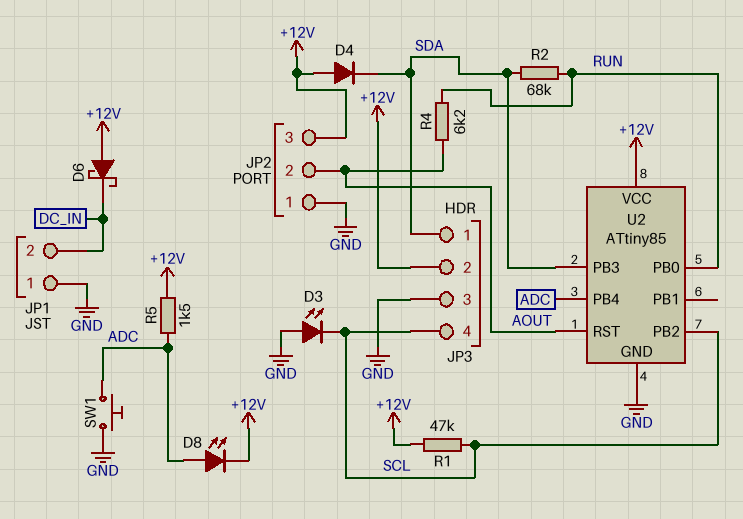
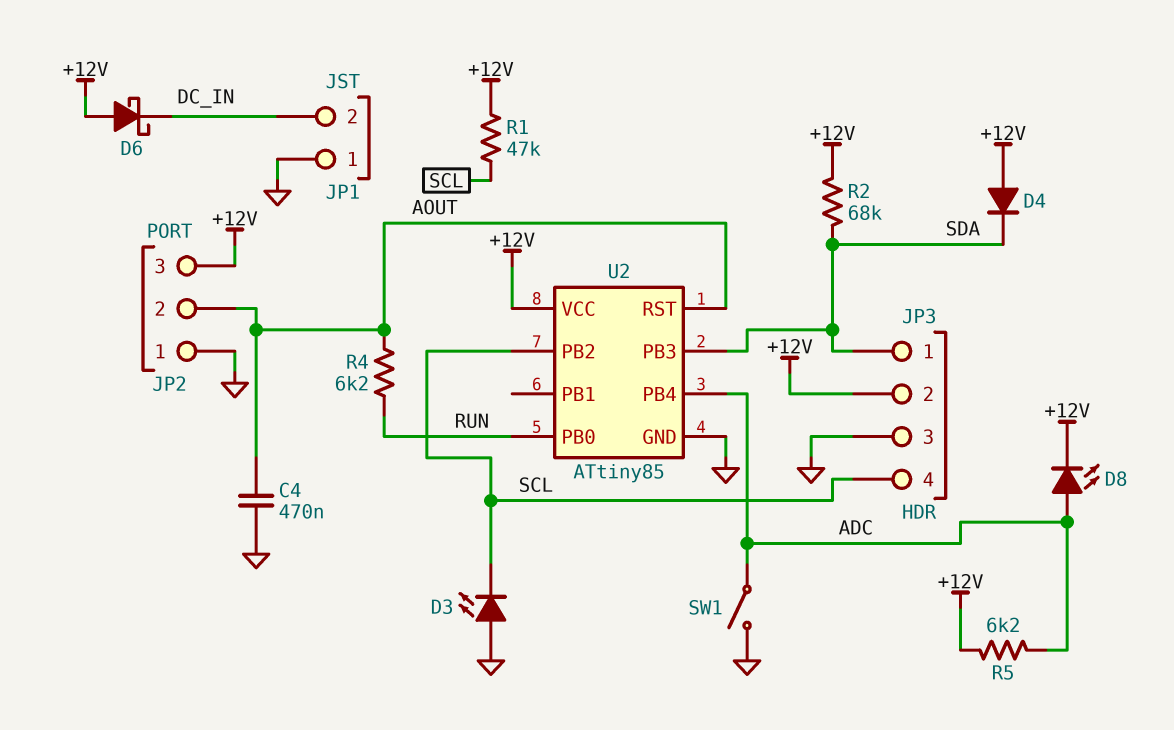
C4: none -> 470nF (AOUT, GND)
R2: 68k (RUN, SDA) -> 68k (+12V, SDA)
R5: 1.5k (+12V, ADC) -> 6.2k (+12V, ADC)
SW1: button (ADC, GND) -> switch (ADC, GND)

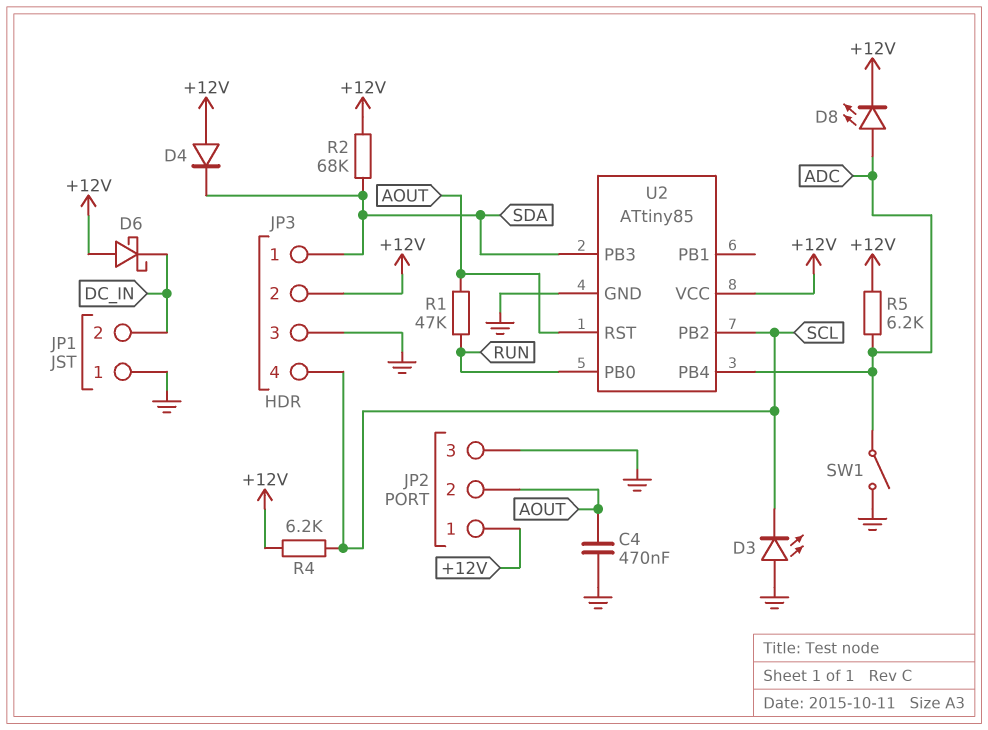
JP2 pin 1: GND -> +12V
JP2 pin 3: +12V -> GND
R1: 47k (+12V, SCL) -> 47k (AOUT, RUN)
R4: 6.2k (AOUT, RUN) -> 6.2k (+12V, SCL)

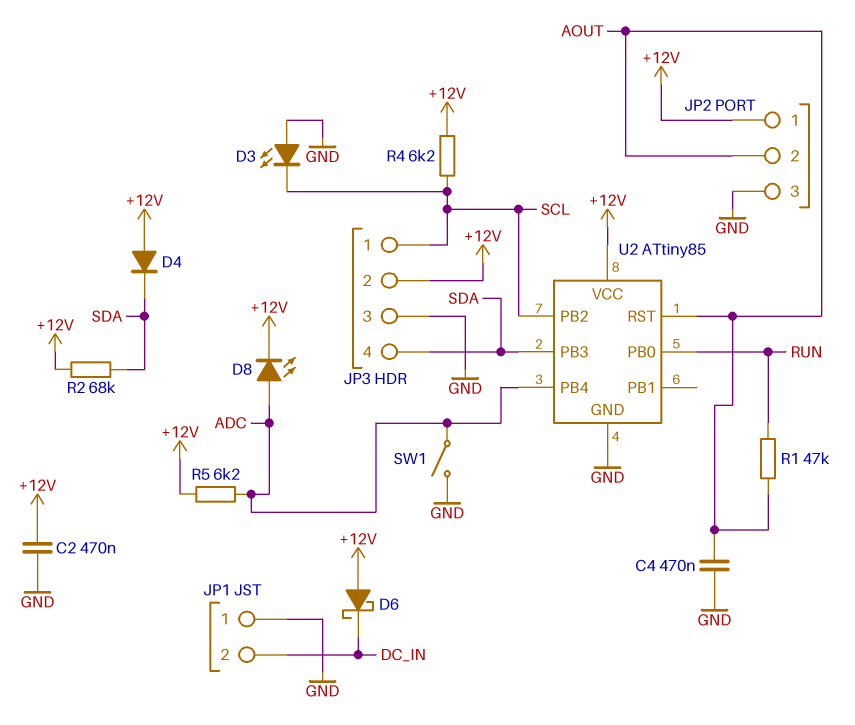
C2: none -> 470nF (+12V, GND)
JP3 pin 1: SDA -> SCL
JP3 pin 4: SCL -> SDA

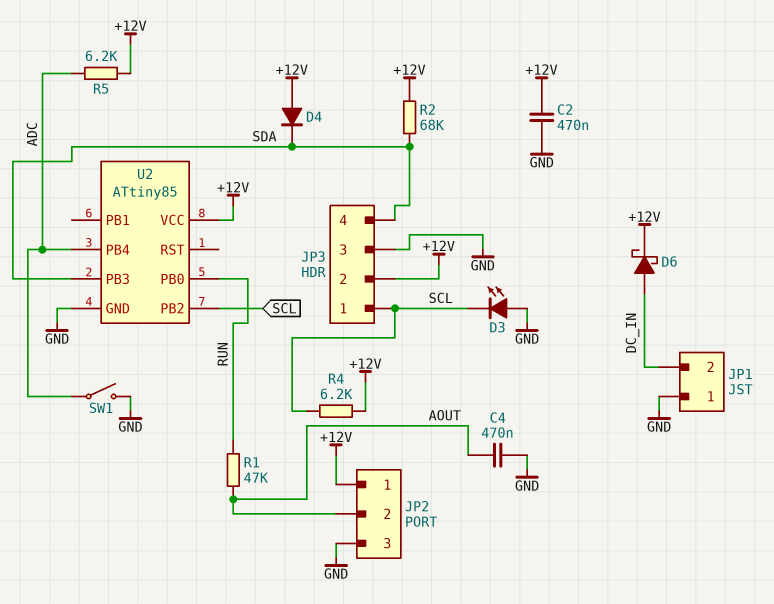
D6: schottky (A +12V, K DC_IN) -> schottky (A DC_IN, K +12V)
D8: LED (A ADC, K +12V) -> none
U2 pin RST: AOUT -> none

